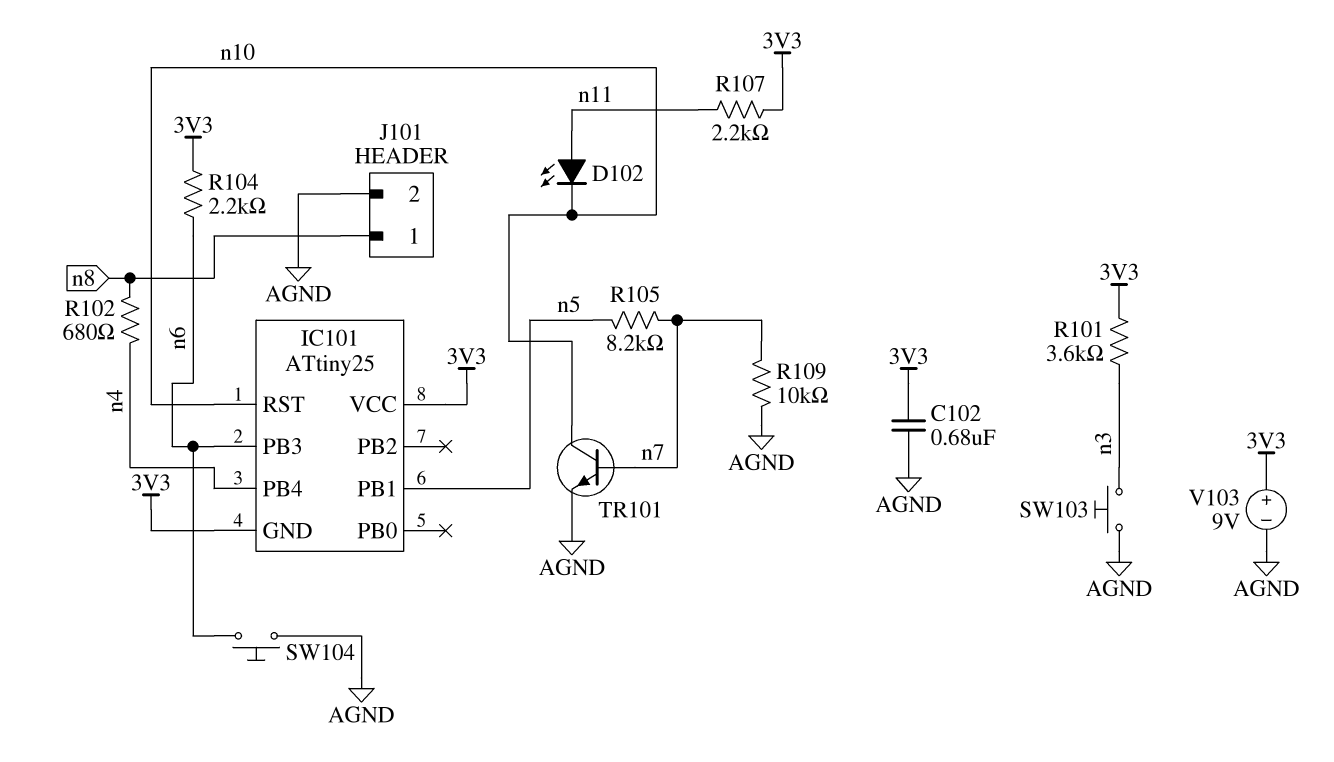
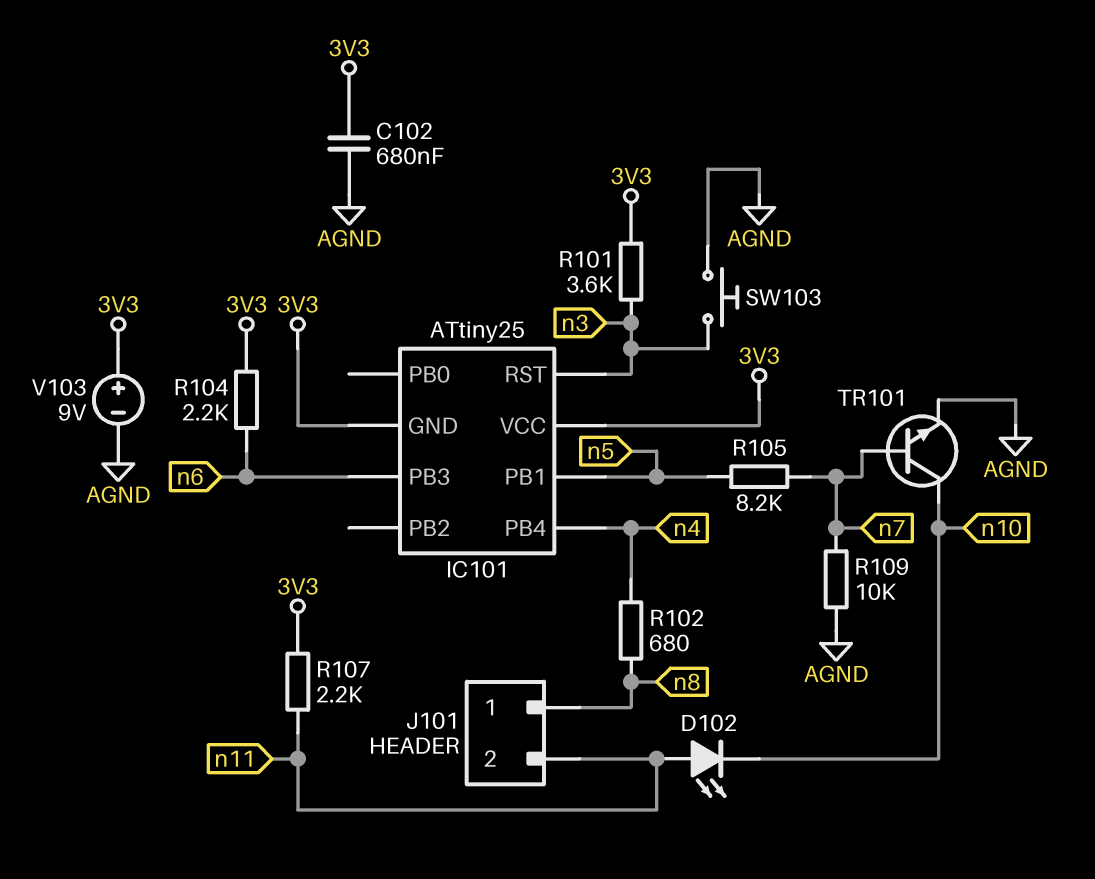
IC101 pin RST: n10 -> n3
J101 pin 2: AGND -> n11
SW104: button (AGND, n6) -> none

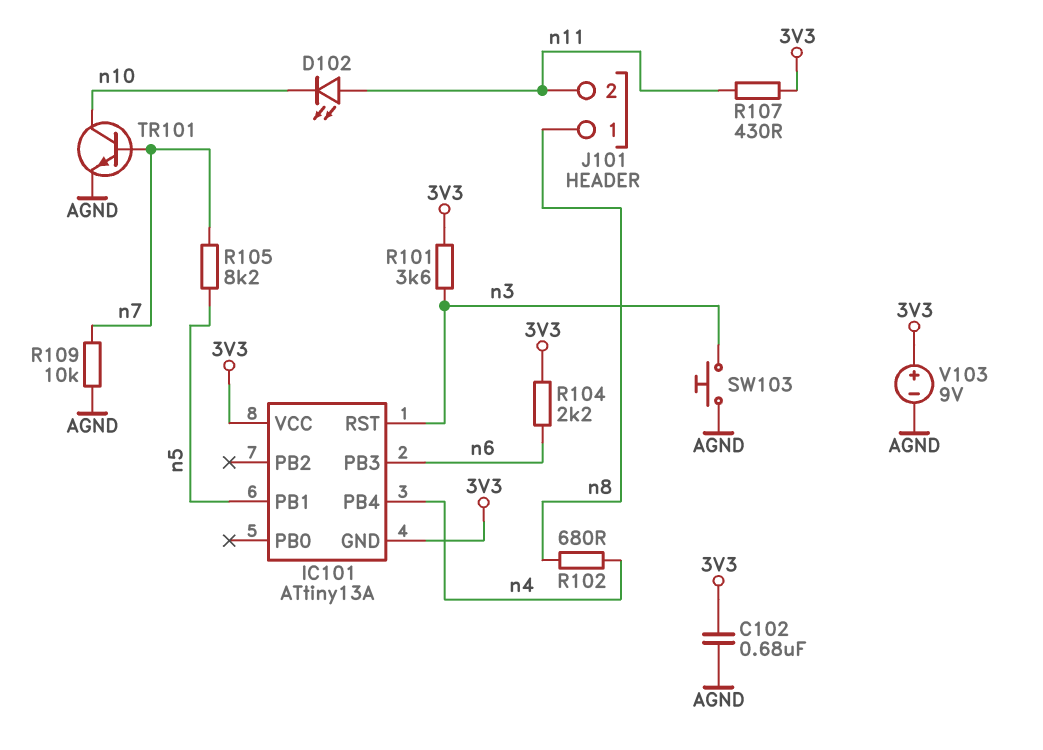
IC101: ATtiny25 -> ATtiny13A
R107: 2.2k (3V3, n11) -> 430 (3V3, n11)

